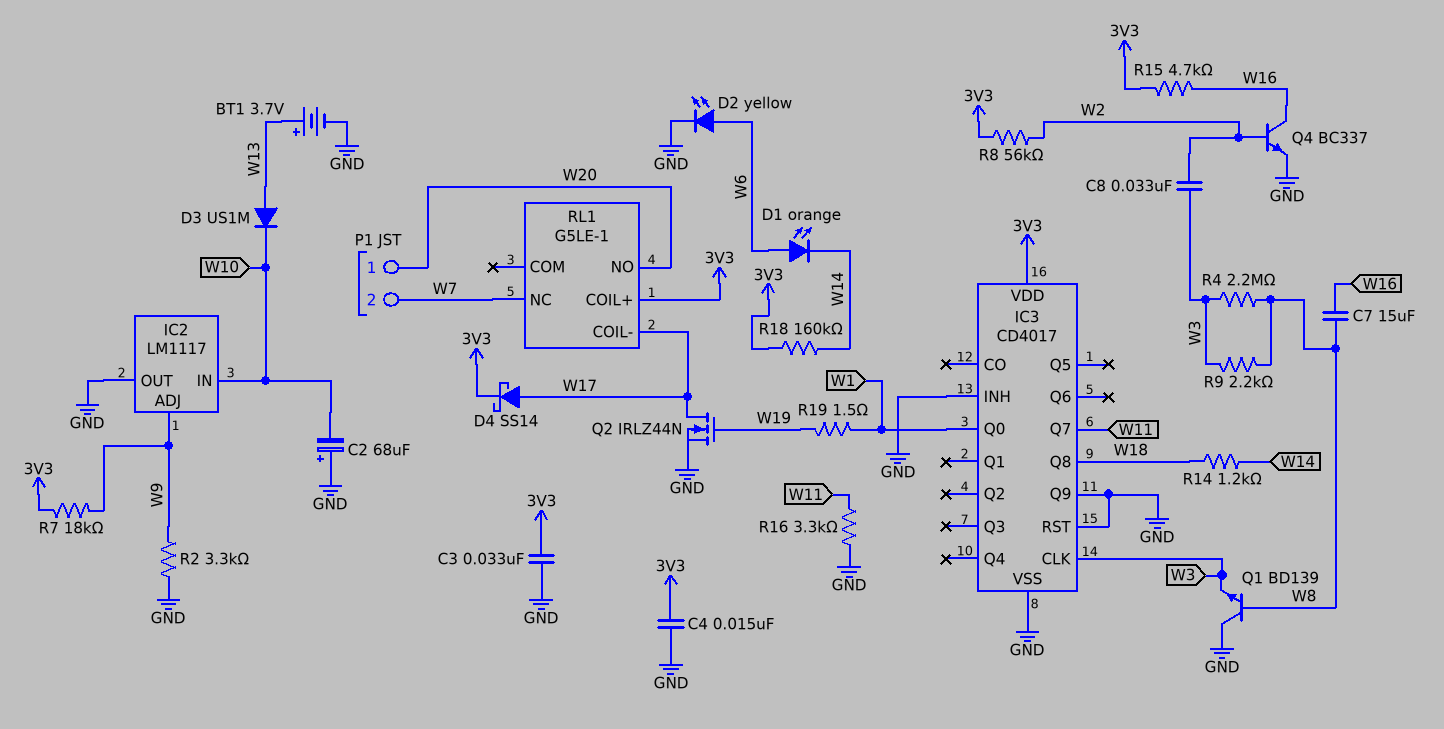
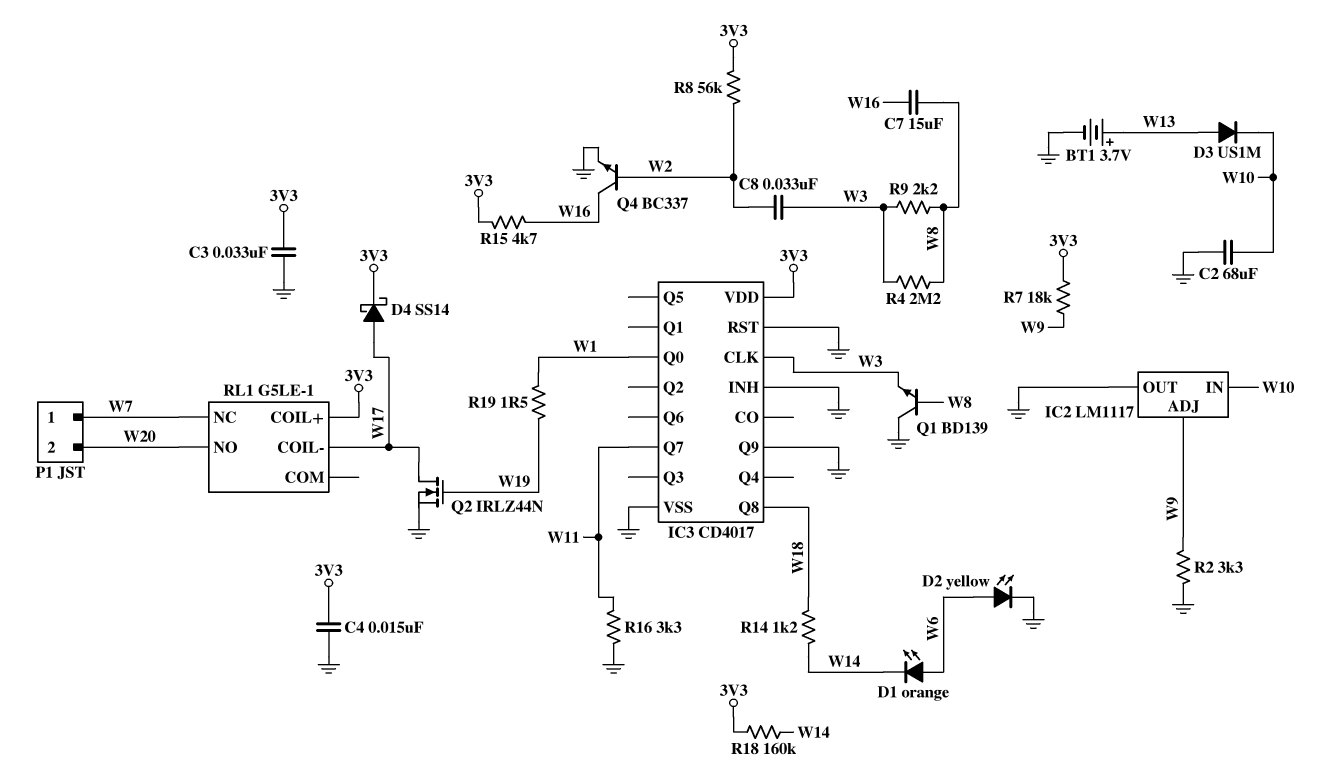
C2: 68uF (plus GND, minus W10) -> 68uF (GND, W10)
P1 pin 1: W20 -> W7
P1 pin 2: W7 -> W20

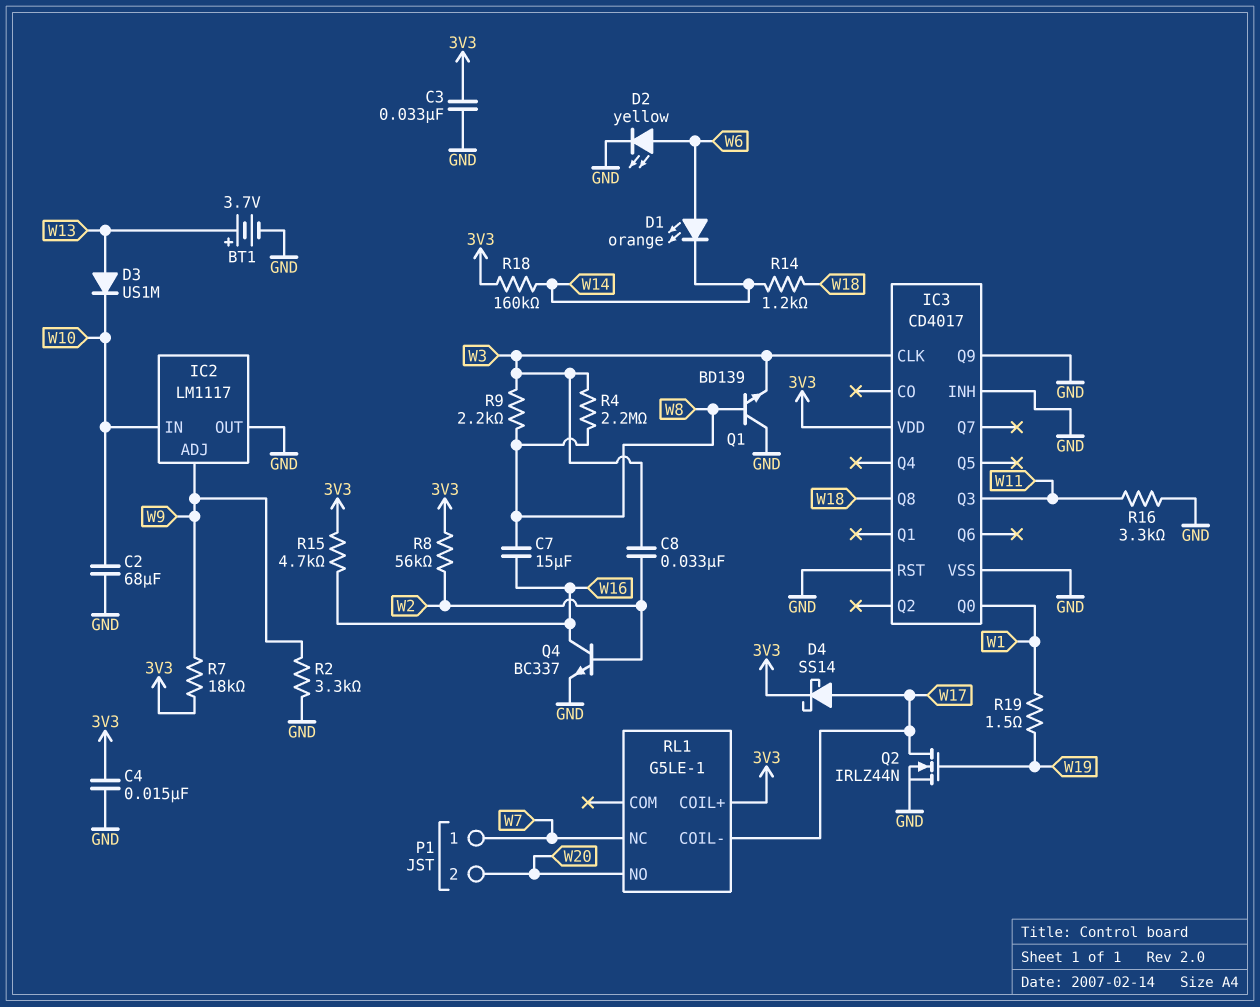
IC3 pin Q3: none -> W11
IC3 pin Q7: W11 -> none

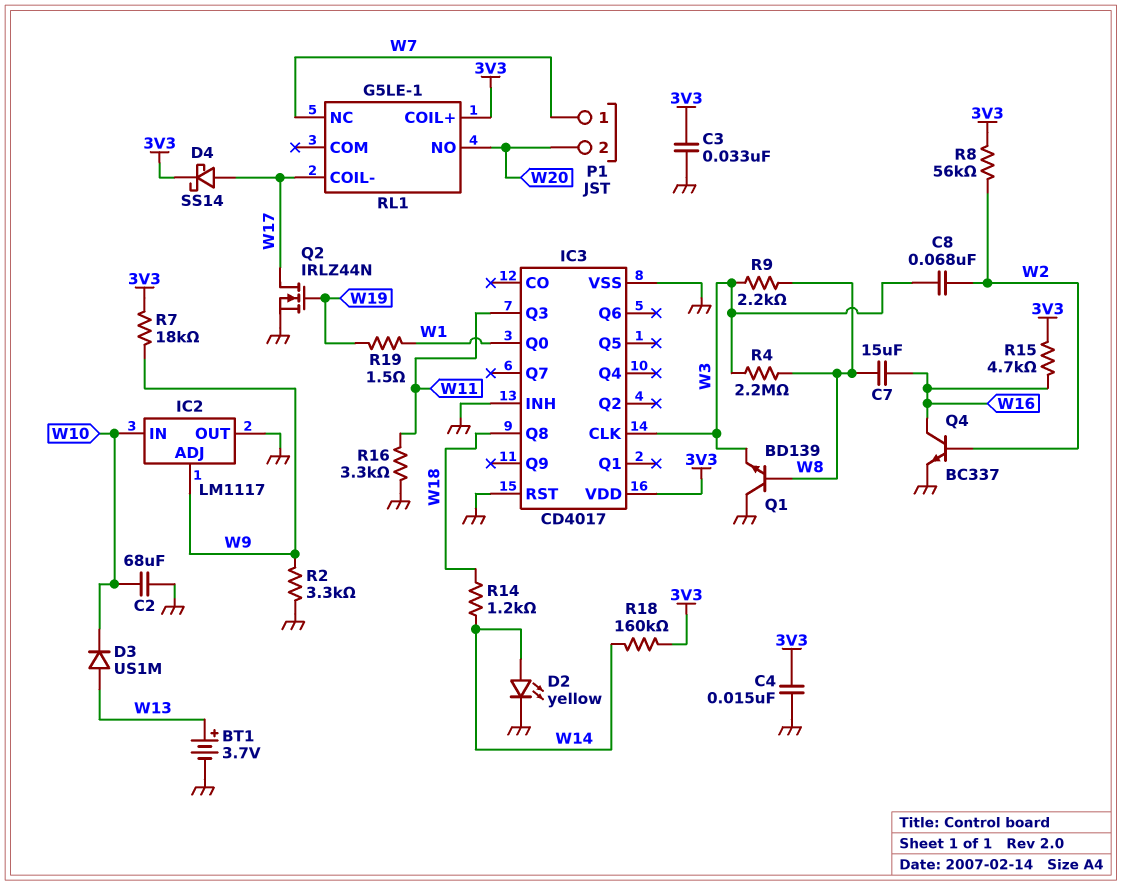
C8: 33nF (W2, W3) -> 68nF (W2, W3)
D1: LED orange (A W6, K W14) -> none
D2: LED yellow (A W6, K GND) -> LED yellow (A W14, K GND)
IC3 pin Q9: GND -> none

